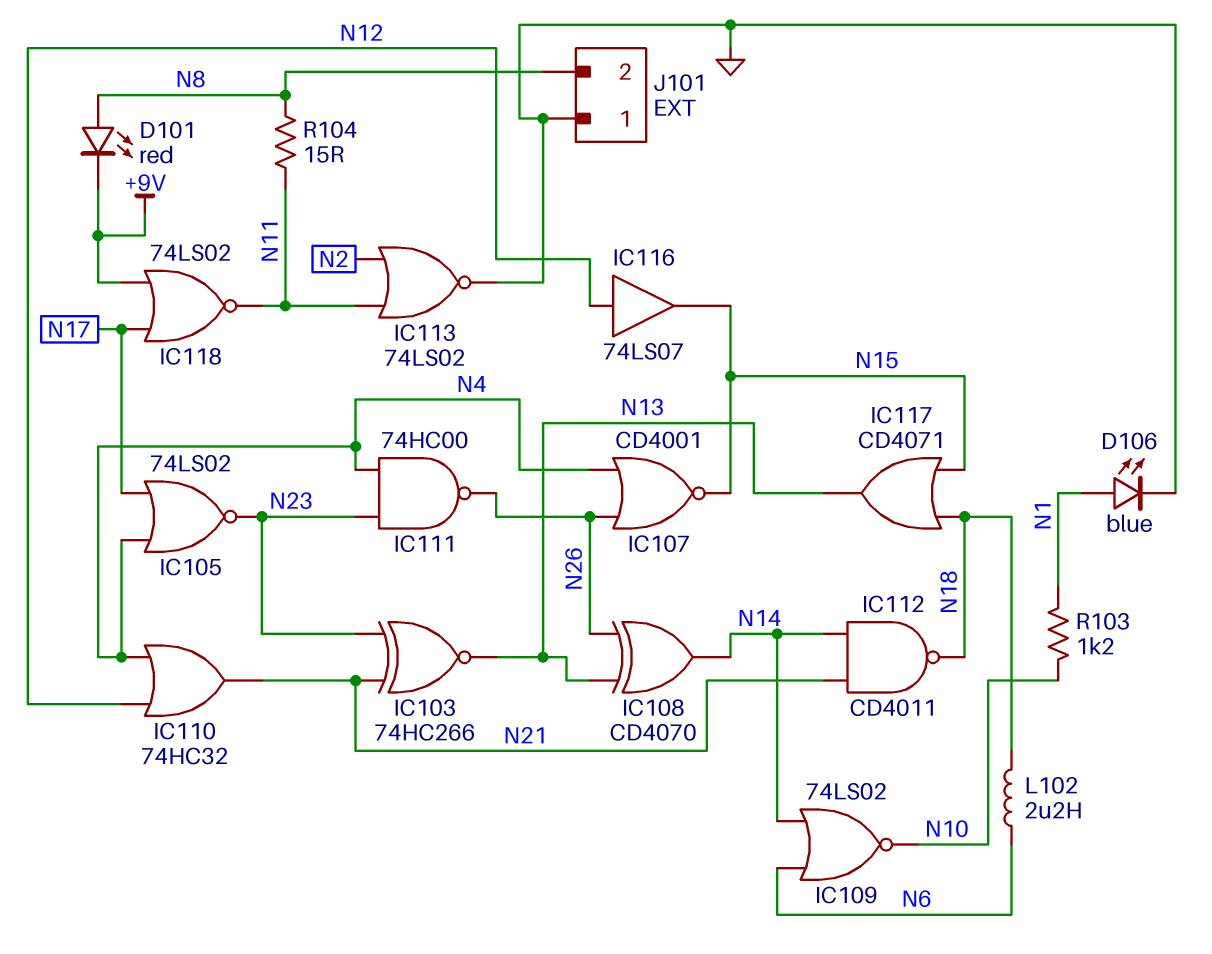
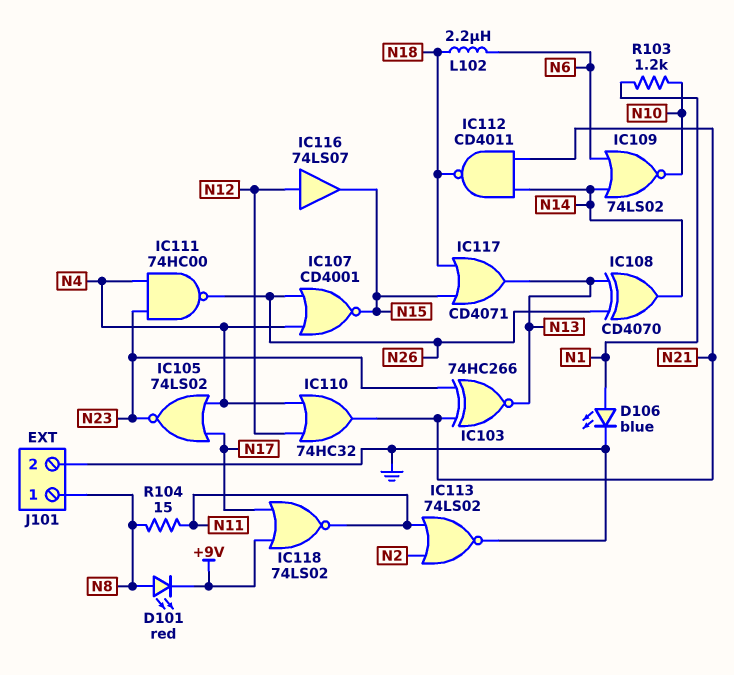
J101 pin 1: GND -> N8
J101 pin 2: N8 -> GND

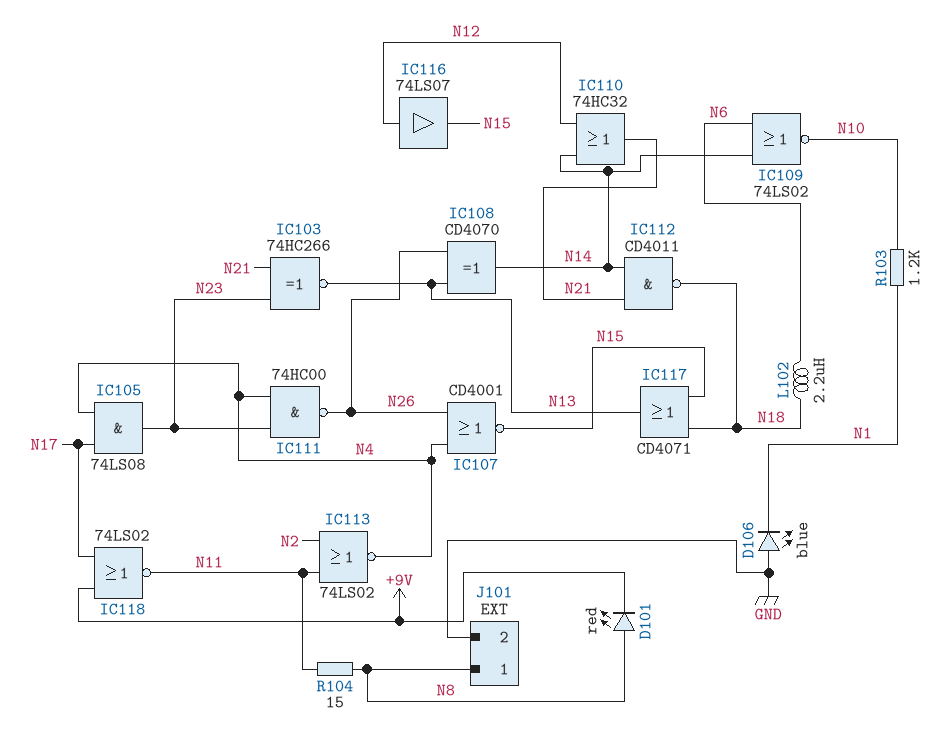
D106: LED blue (A N1, K GND) -> LED blue (A GND, K N1)
IC105: NOR 74LS02 (in N4, in N17, out N23) -> AND 74LS08 (in N4, in N17, out N23)
IC110: OR 74HC32 (in N4, in N12, out N21) -> OR 74HC32 (in N12, in N14, out N21)
IC113: NOR 74LS02 (in N2, in N11, out GND) -> NOR 74LS02 (in N2, in N11, out N4)

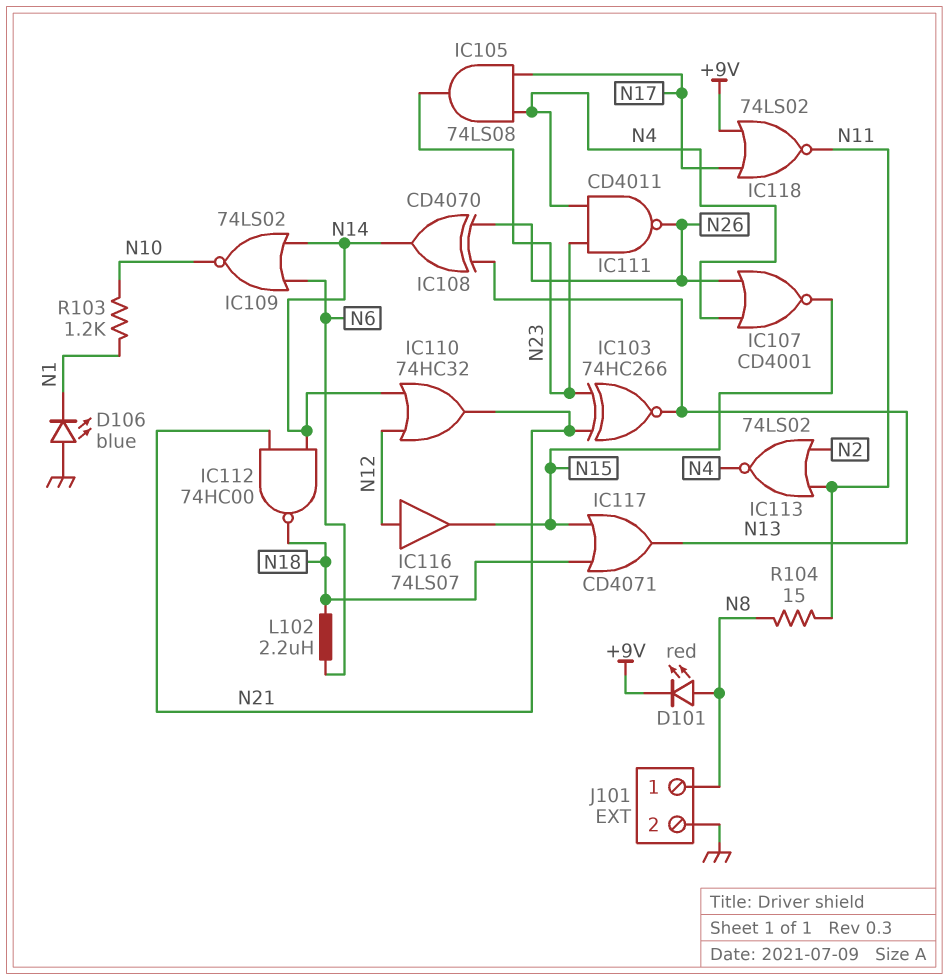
IC111: NAND 74HC00 (in N4, in N23, out N26) -> NAND CD4011 (in N4, in N23, out N26)
IC112: NAND CD4011 (in N14, in N21, out N18) -> NAND 74HC00 (in N14, in N21, out N18)

